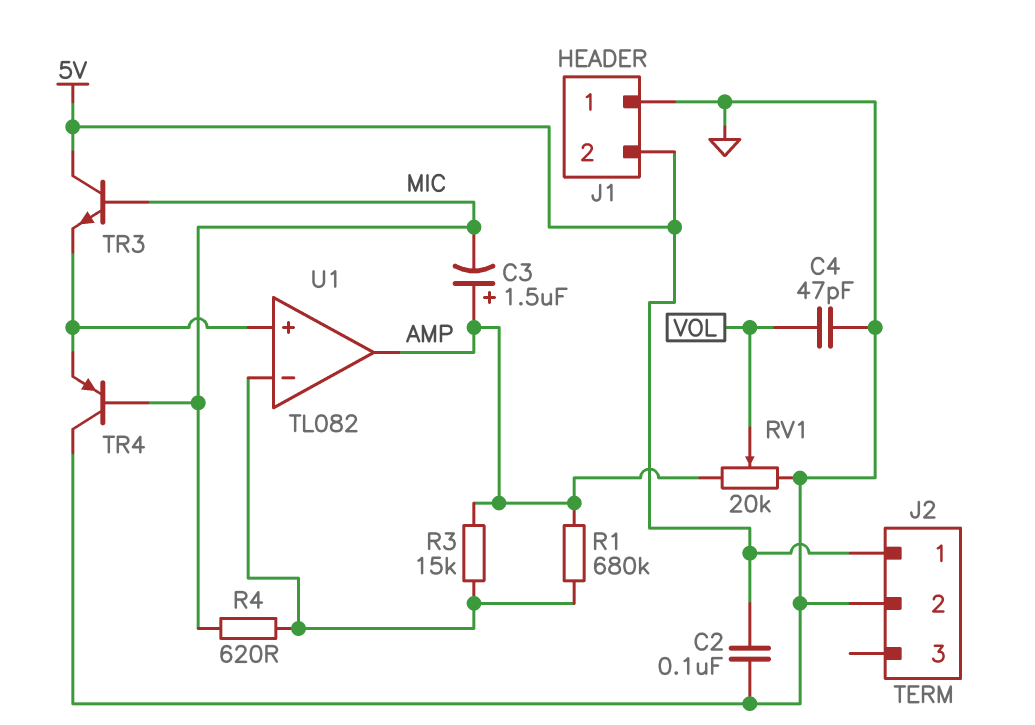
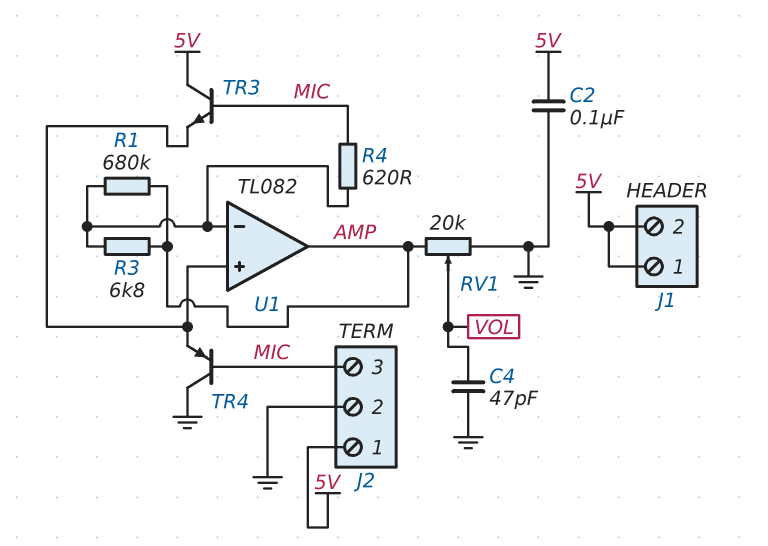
C3: 1.5uF (plus AMP, minus MIC) -> none
J1 pin 1: GND -> 5V
J2 pin 3: none -> MIC
R3: 15k (AMP, U1/in-) -> 6.8k (AMP, U1/in-)

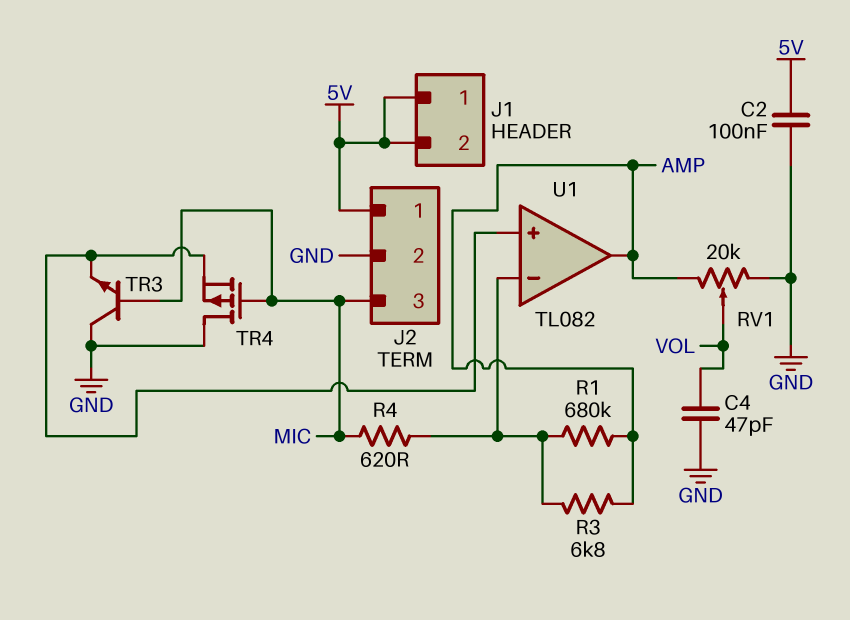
TR3: NPN (B MIC, C 5V, E U1/in+) -> NPN (B MIC, C GND, E U1/in+)
TR4: PNP (B MIC, C GND, E U1/in+) -> PMOS (G MIC, D GND, S U1/in+)

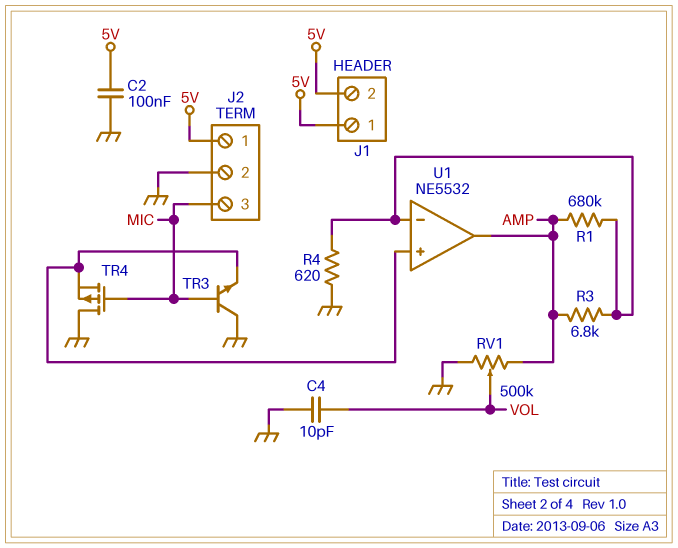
C4: 47pF (GND, VOL) -> 10pF (GND, VOL)
R4: 620 (MIC, U1/in-) -> 620 (GND, U1/in-)
RV1: 20k (AMP, GND, wiper VOL) -> 500k (AMP, GND, wiper VOL)
U1: TL082 -> NE5532

